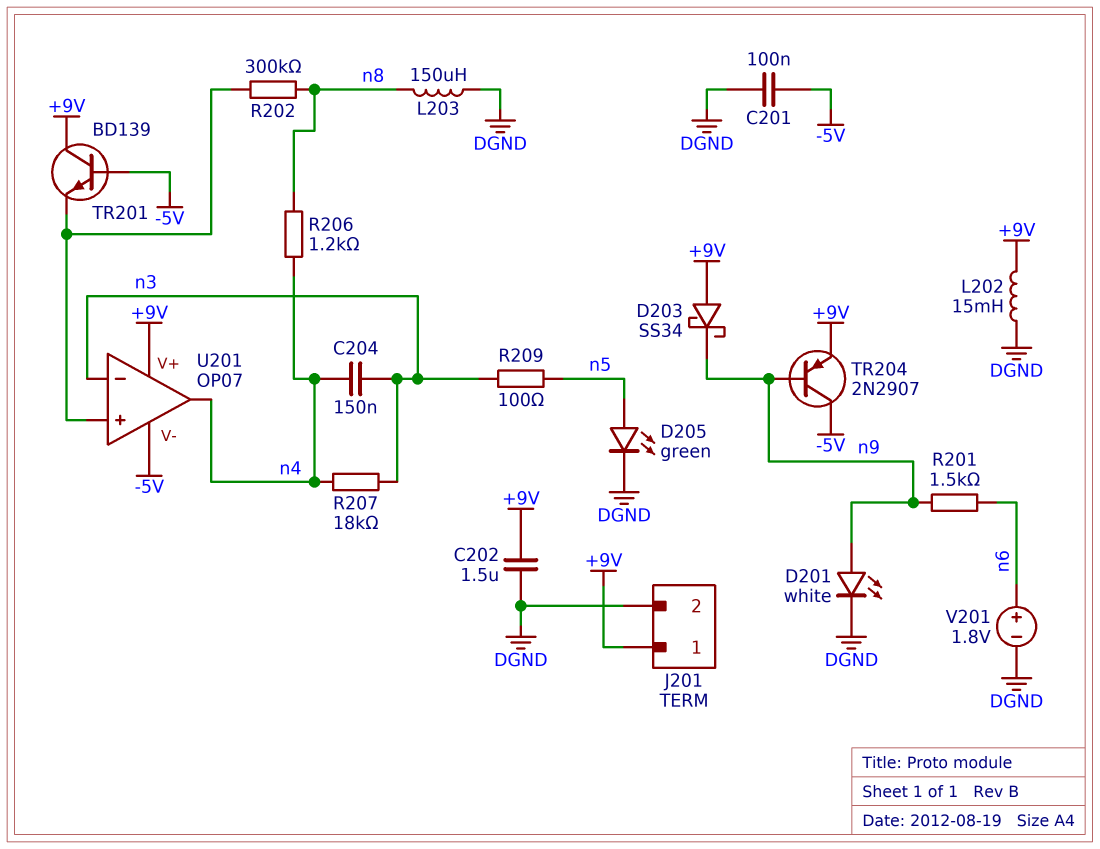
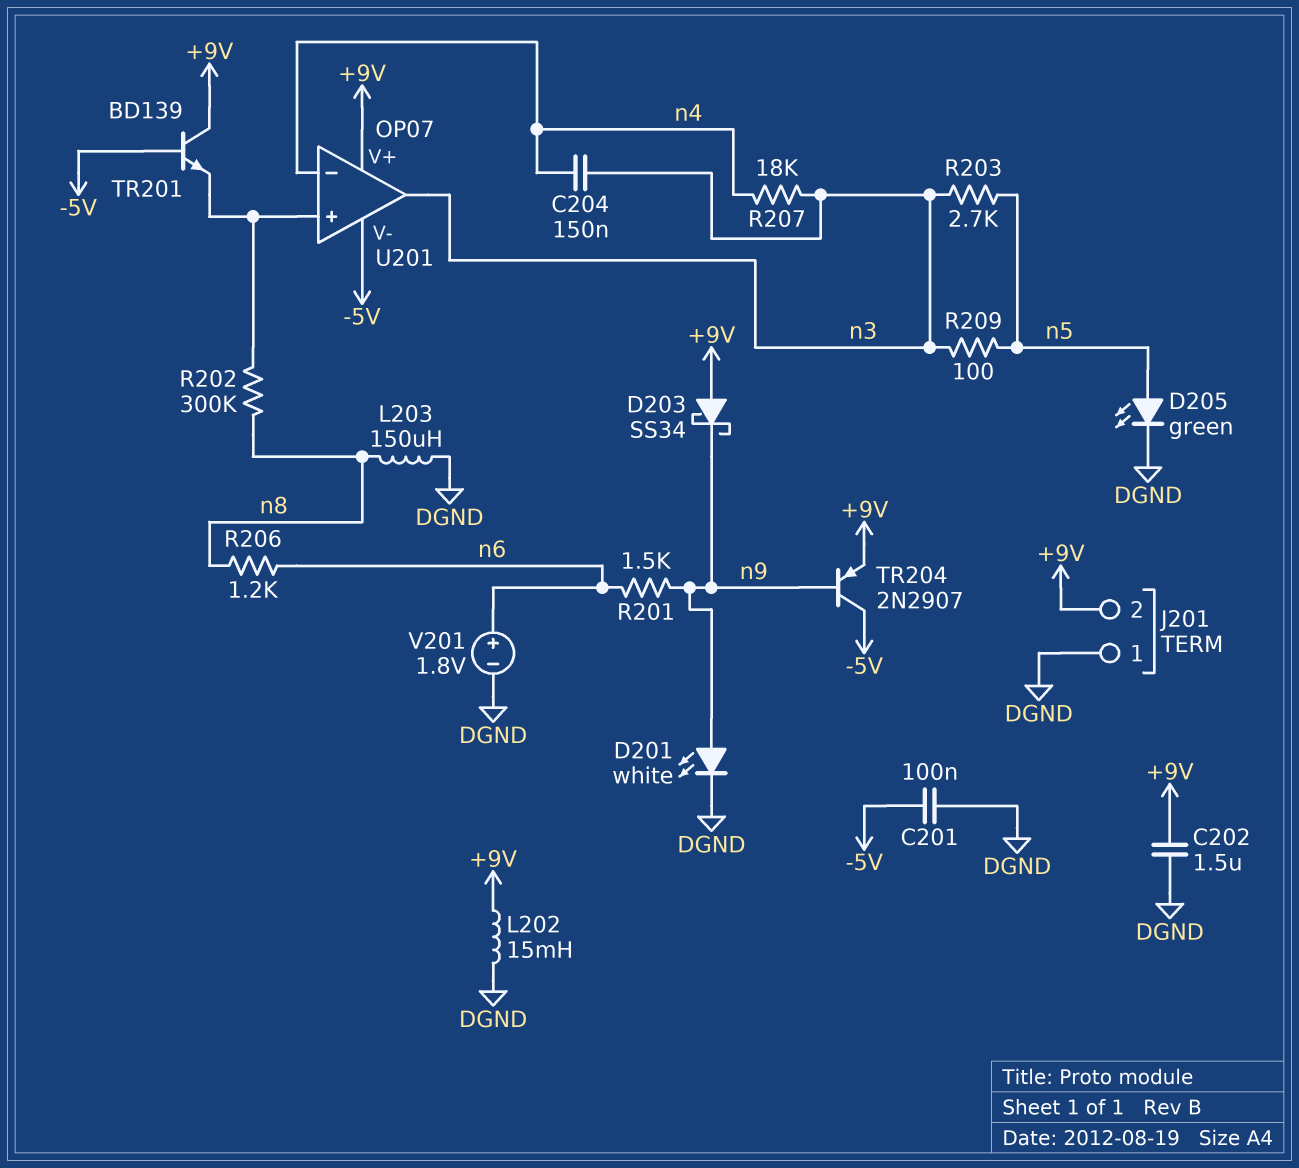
J201 pin 1: +9V -> DGND
J201 pin 2: DGND -> +9V
R203: none -> 2.7k (n3, n5)
R206: 1.2k (n4, n8) -> 1.2k (n6, n8)
U201 pin in-: n3 -> n4
U201 pin out: n4 -> n3

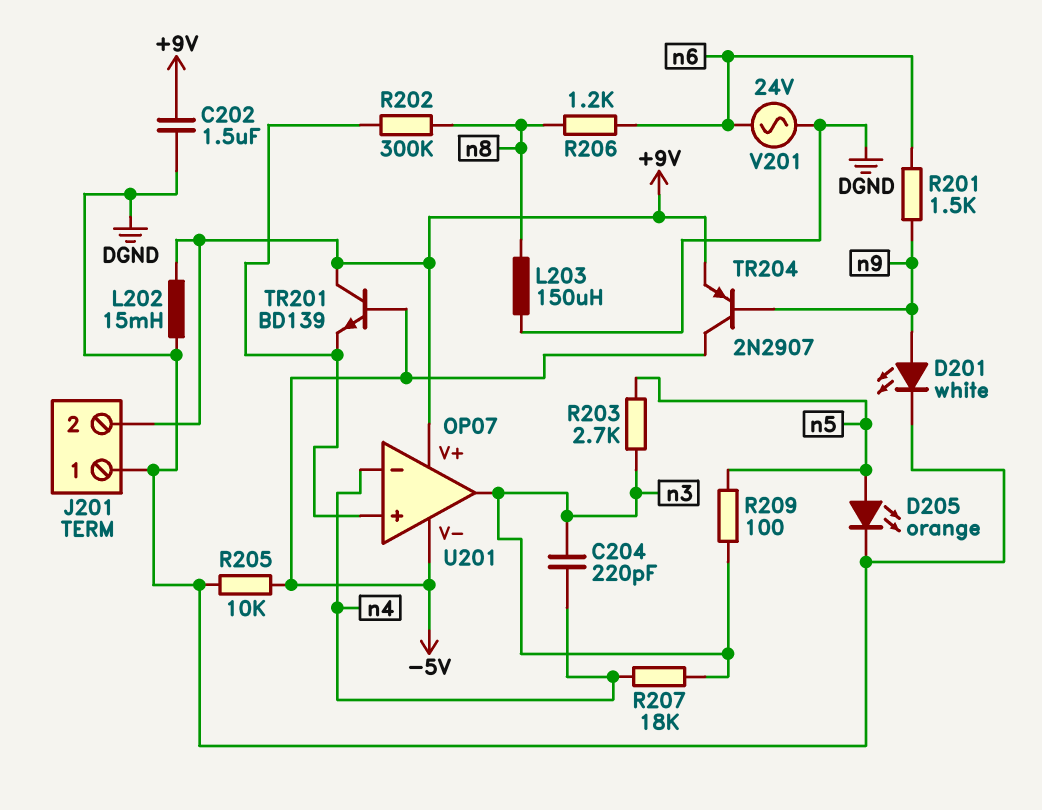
C201: 100nF (-5V, DGND) -> none
C204: 150nF (n3, n4) -> 220pF (n3, n4)
D203: schottky SS34 (A +9V, K n9) -> none
D205: LED green (A n5, K DGND) -> LED orange (A n5, K DGND)
R205: none -> 10k (-5V, DGND)
V201: 1.8V (plus n6, minus DGND) -> AC 24V (DGND, n6)

